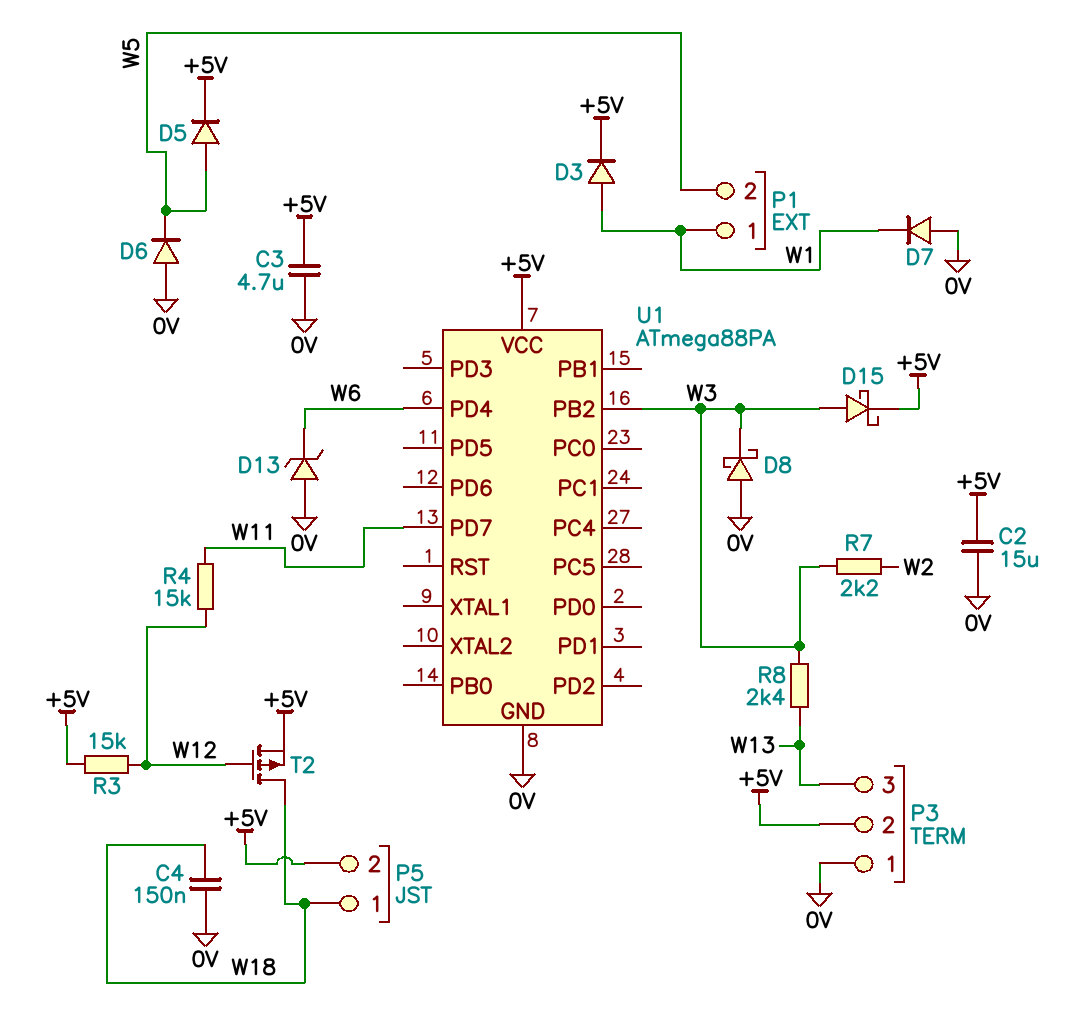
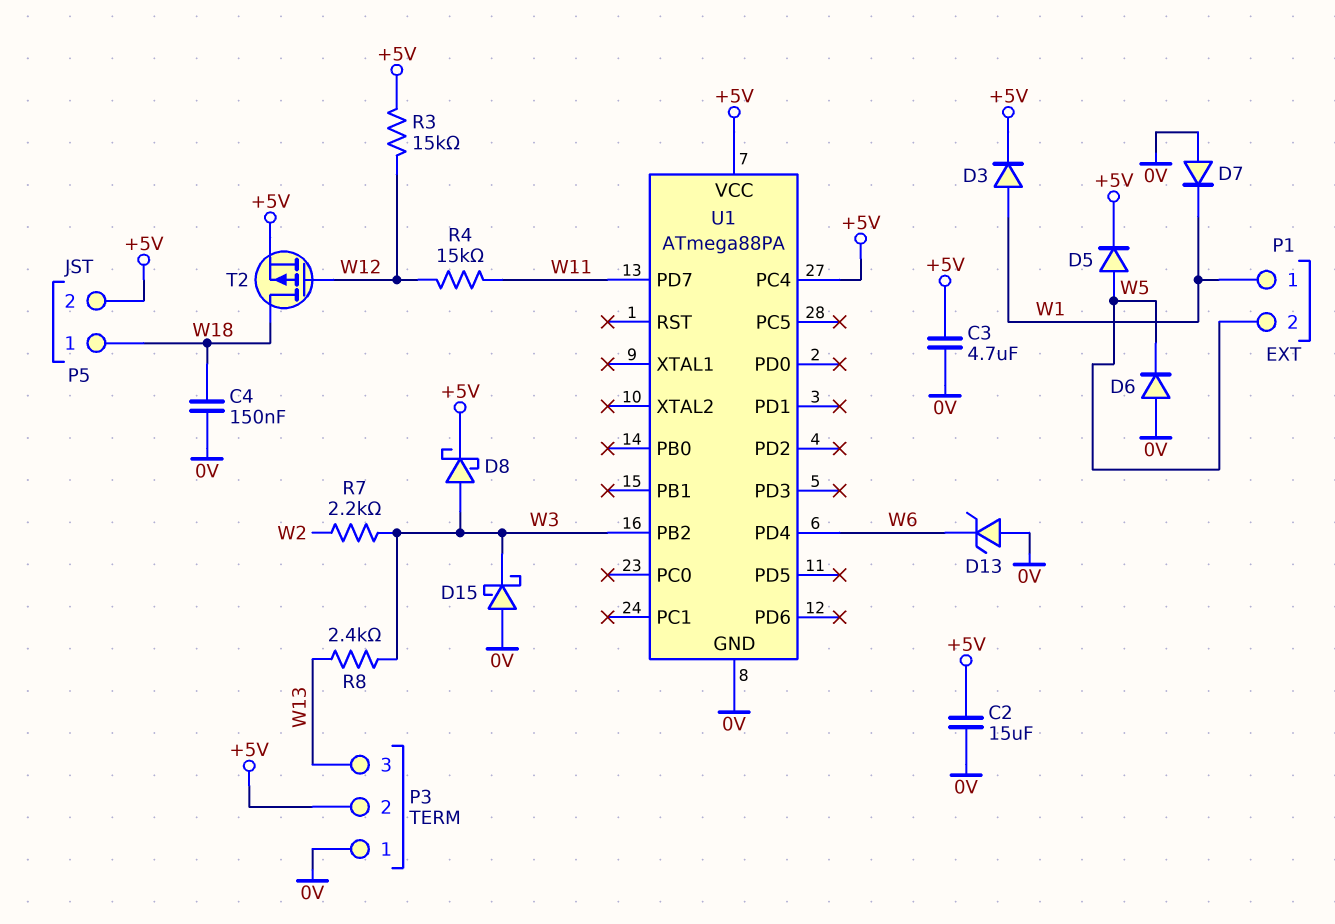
D8: schottky (A 0V, K W3) -> schottky (A W3, K +5V)
D15: schottky (A W3, K +5V) -> schottky (A 0V, K W3)
U1 pin PC4: none -> +5V

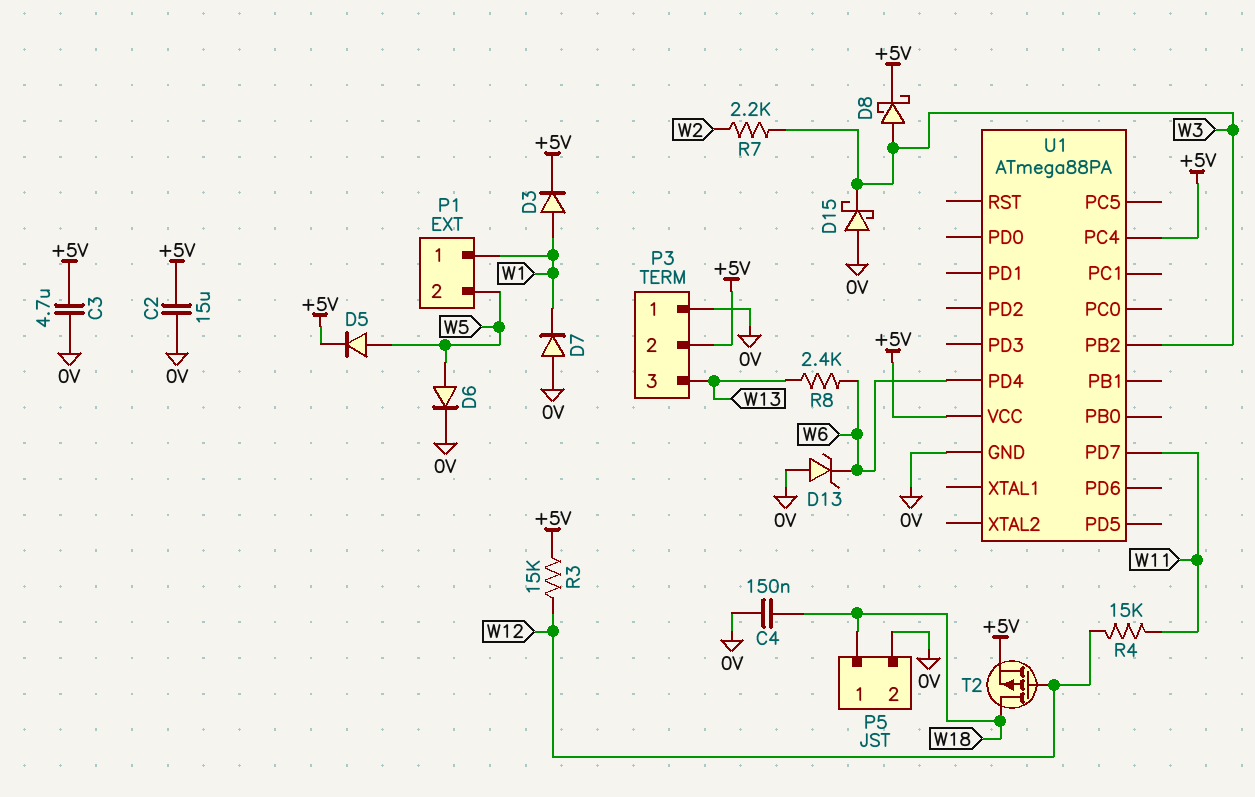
D6: diode (A 0V, K W5) -> diode (A W5, K 0V)
P5 pin 2: +5V -> 0V
R8: 2.4k (W3, W13) -> 2.4k (W6, W13)

